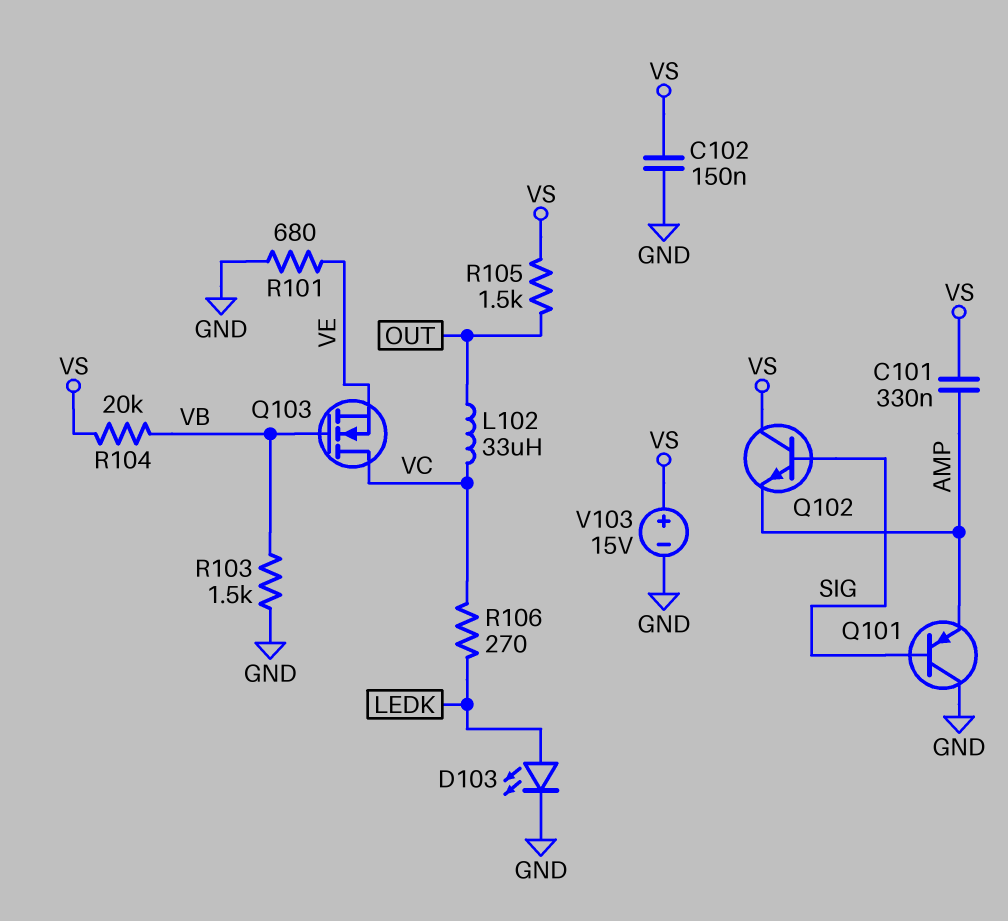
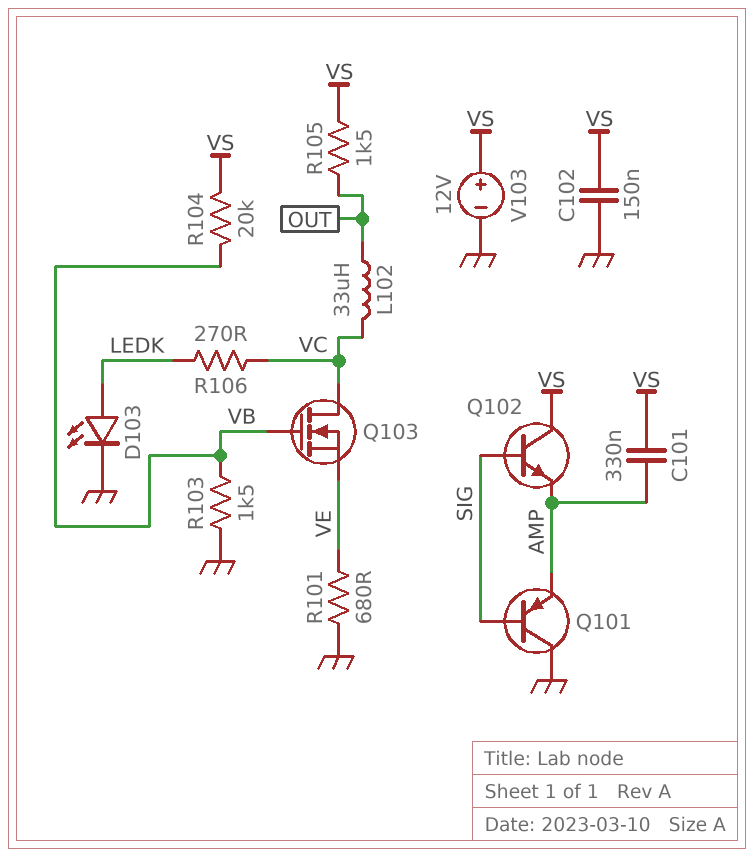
V103: 15V (plus VS, minus GND) -> 12V (plus VS, minus GND)

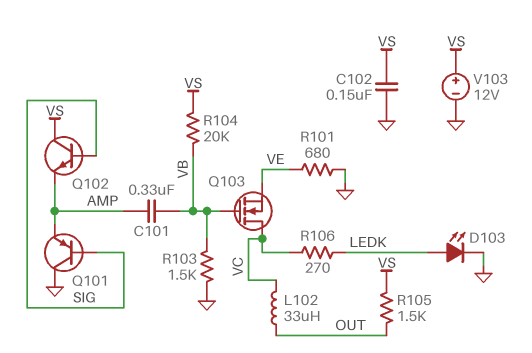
C101: 330nF (AMP, VS) -> 330nF (AMP, VB)

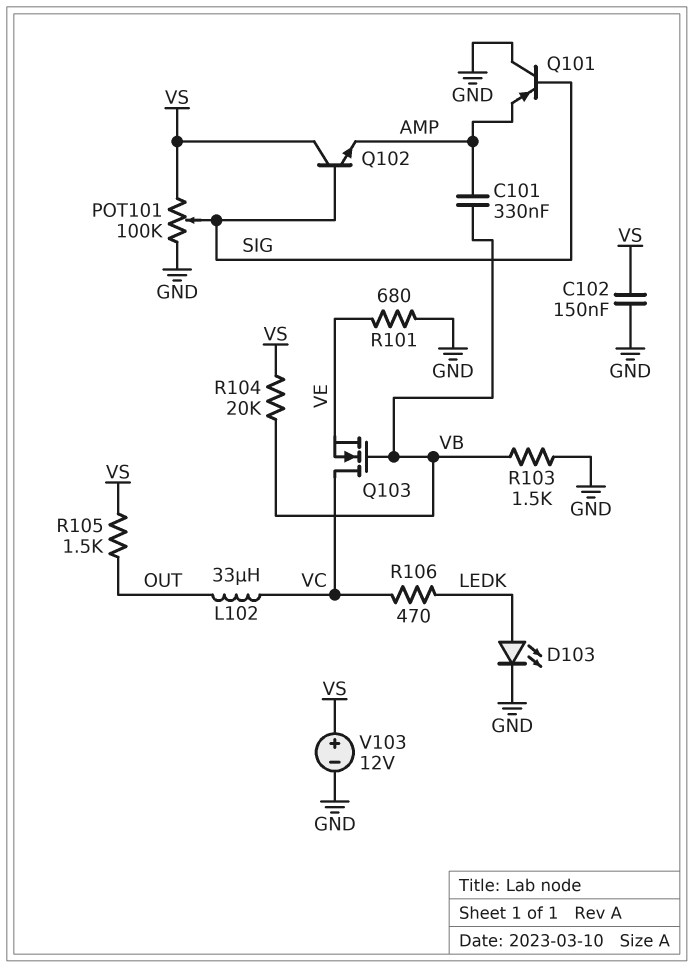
POT101: none -> 100k (GND, VS, wiper SIG)
R106: 270 (LEDK, VC) -> 470 (LEDK, VC)

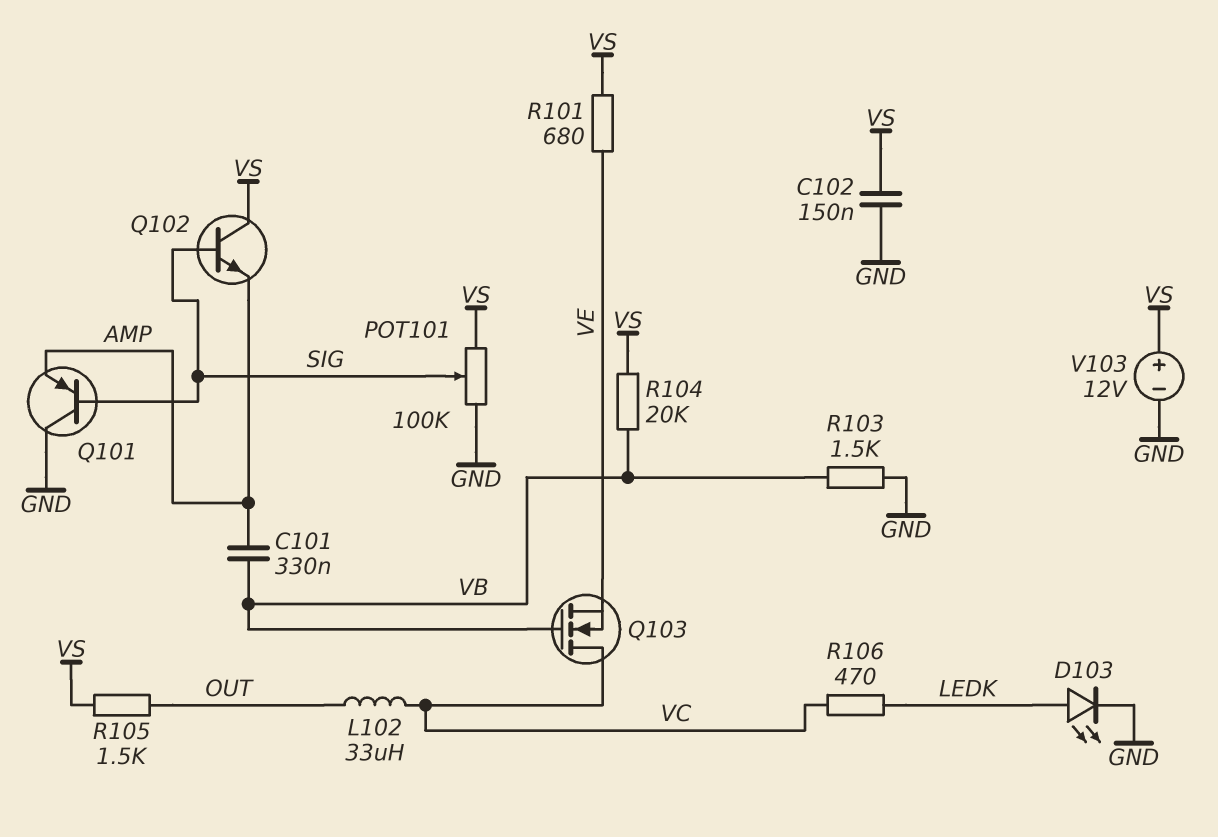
R101: 680 (GND, VE) -> 680 (VE, VS)

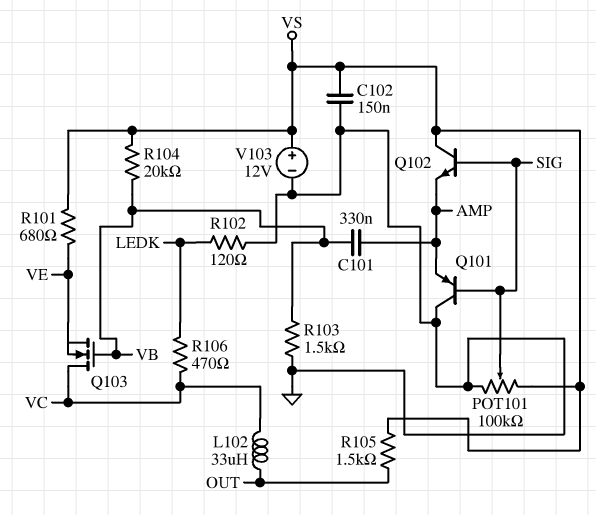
D103: LED (A LEDK, K GND) -> none
R102: none -> 120 (GND, LEDK)

